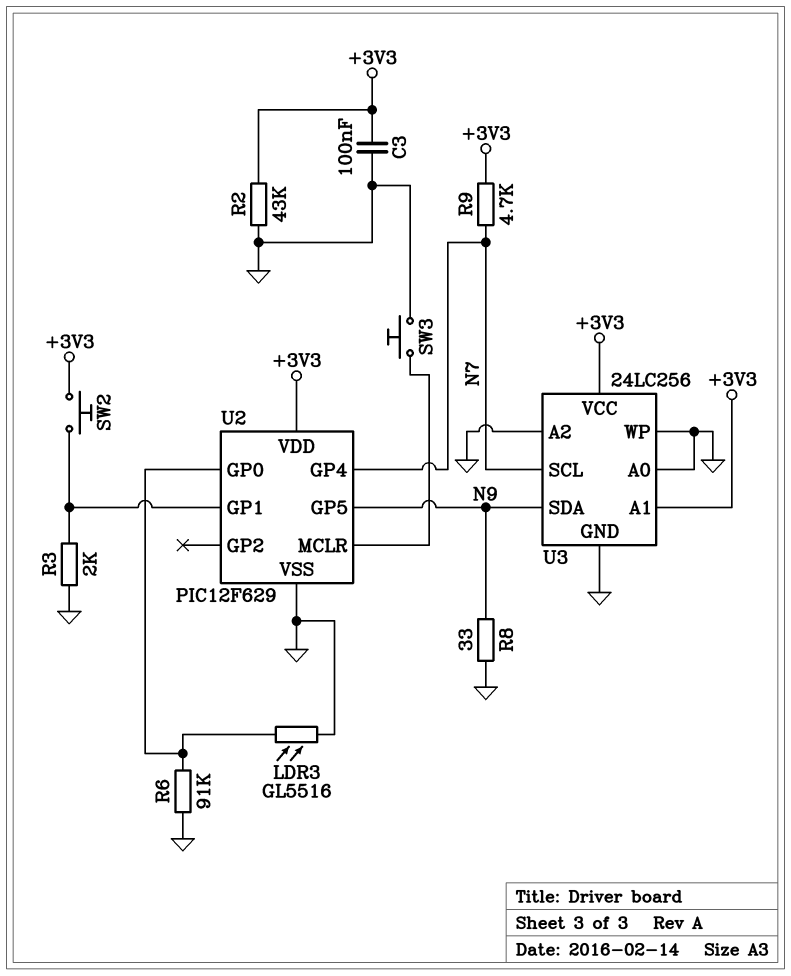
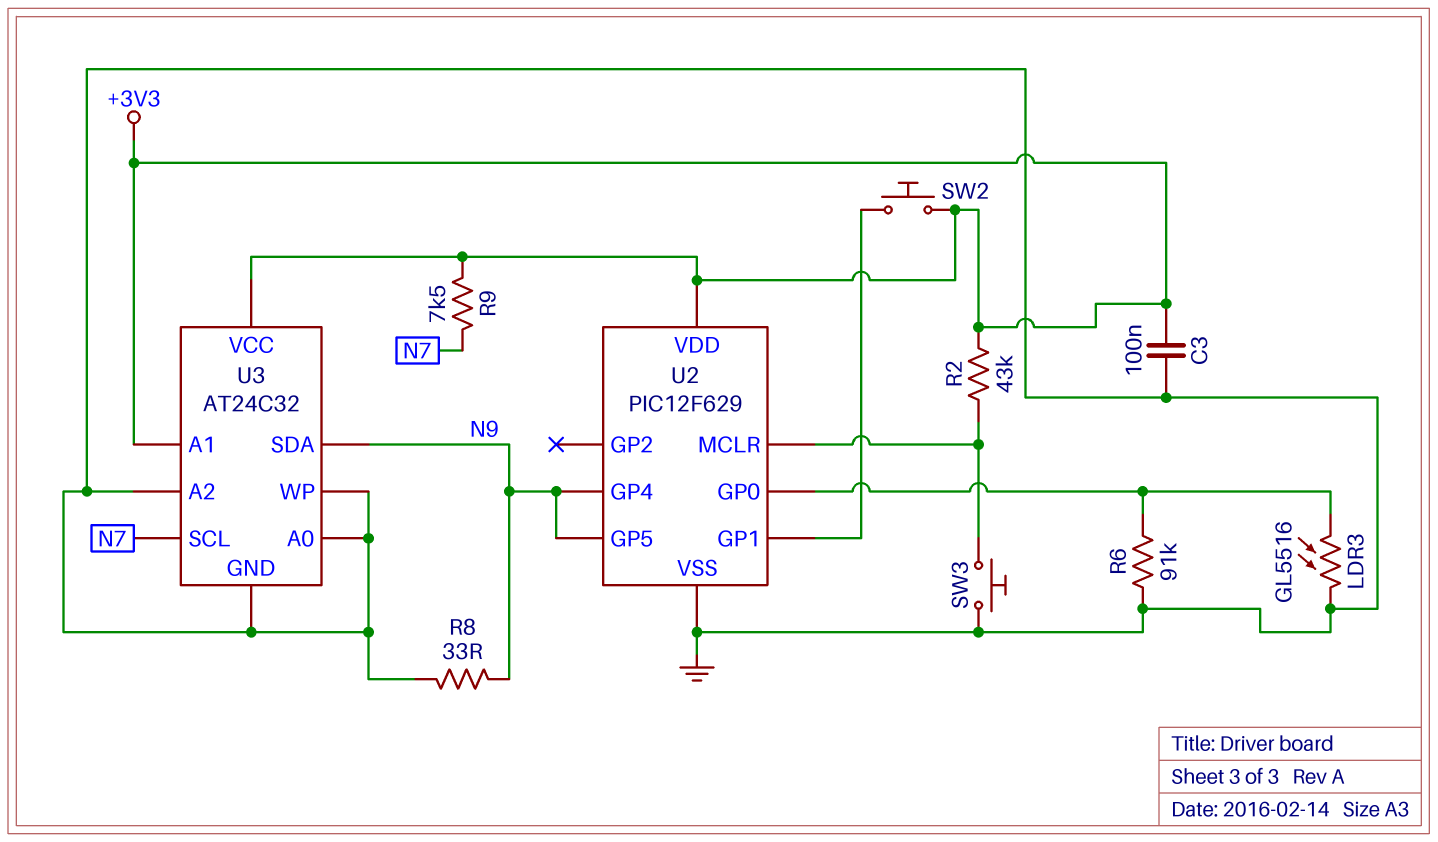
R2: 43k (+3V3, GND) -> 43k (+3V3, U2/MCLR)
R3: 2k (GND, U2/GP1) -> none
R9: 4.7k (+3V3, N7) -> 7.5k (+3V3, N7)
U2 pin GP4: N7 -> N9
U3: 24LC256 -> AT24C32

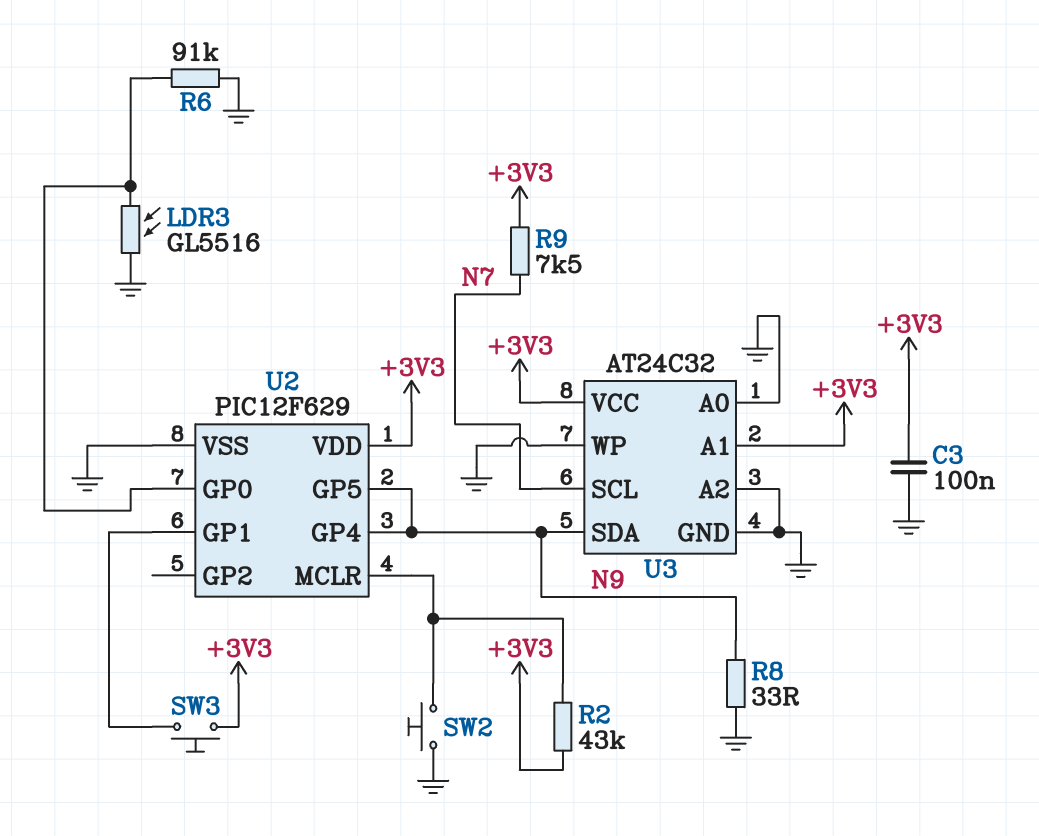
SW2: button (+3V3, U2/GP1) -> button (GND, U2/MCLR)
SW3: button (GND, U2/MCLR) -> button (+3V3, U2/GP1)

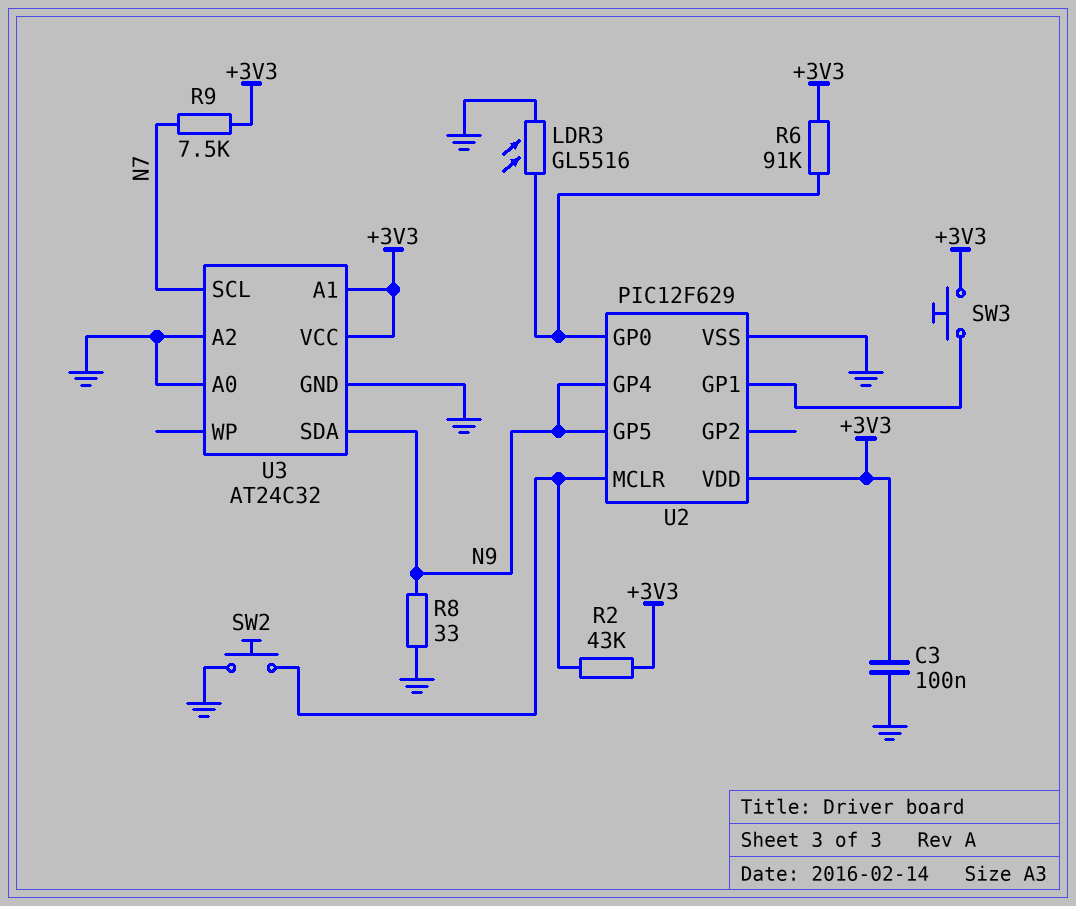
R6: 91k (GND, U2/GP0) -> 91k (+3V3, U2/GP0)
U3 pin WP: GND -> none

